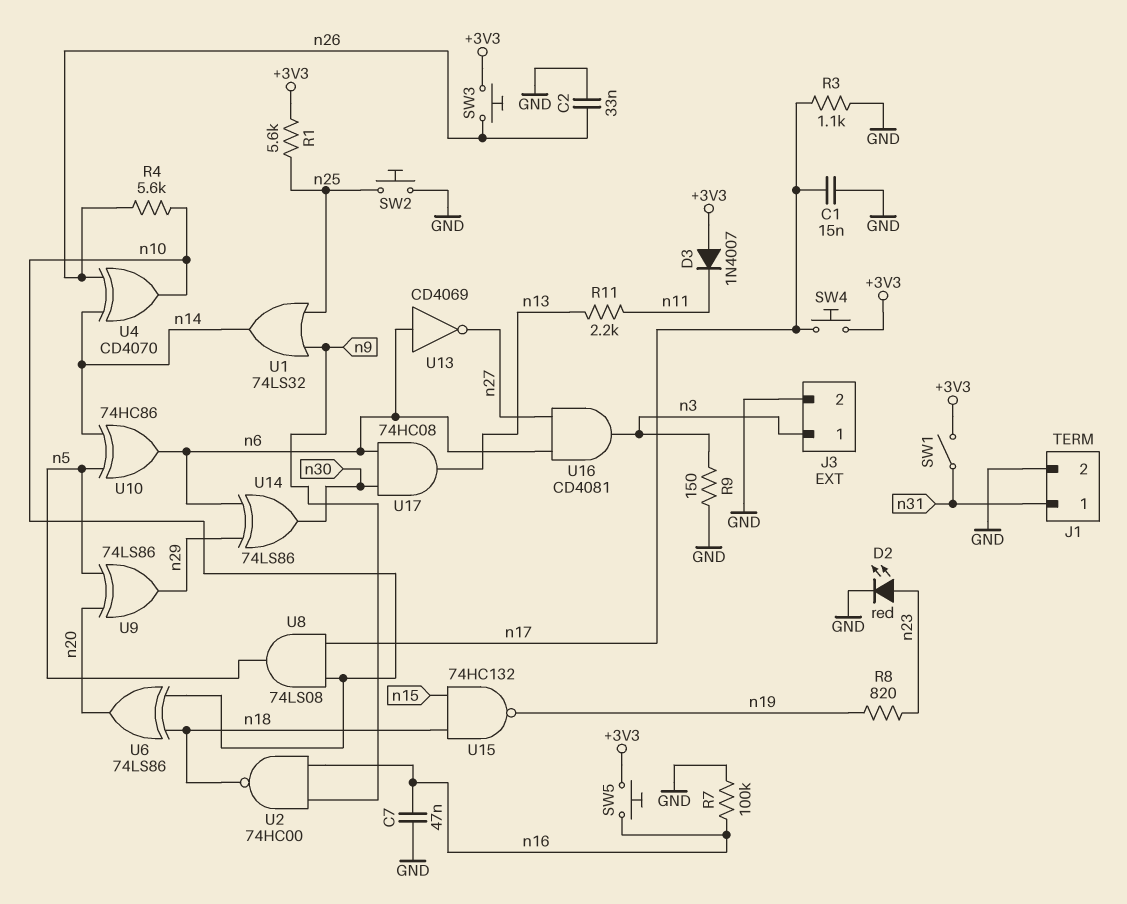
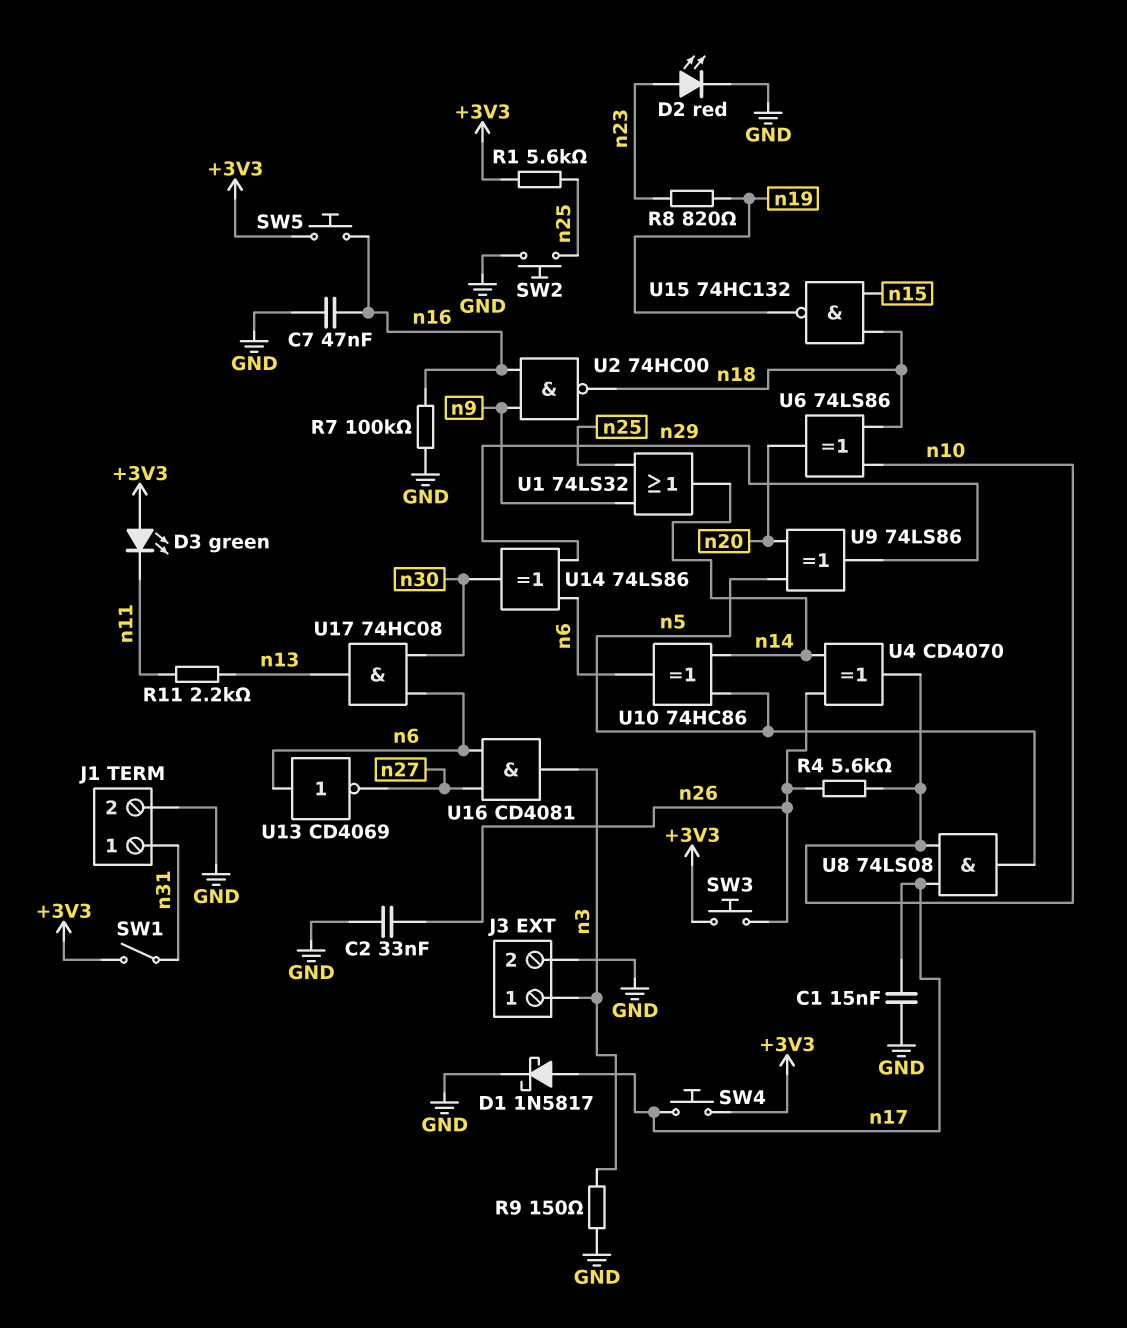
D1: none -> schottky 1N5817 (A n17, K GND)
D3: diode 1N4007 (A +3V3, K n11) -> LED green (A +3V3, K n11)
R3: 1.1k (GND, n17) -> none

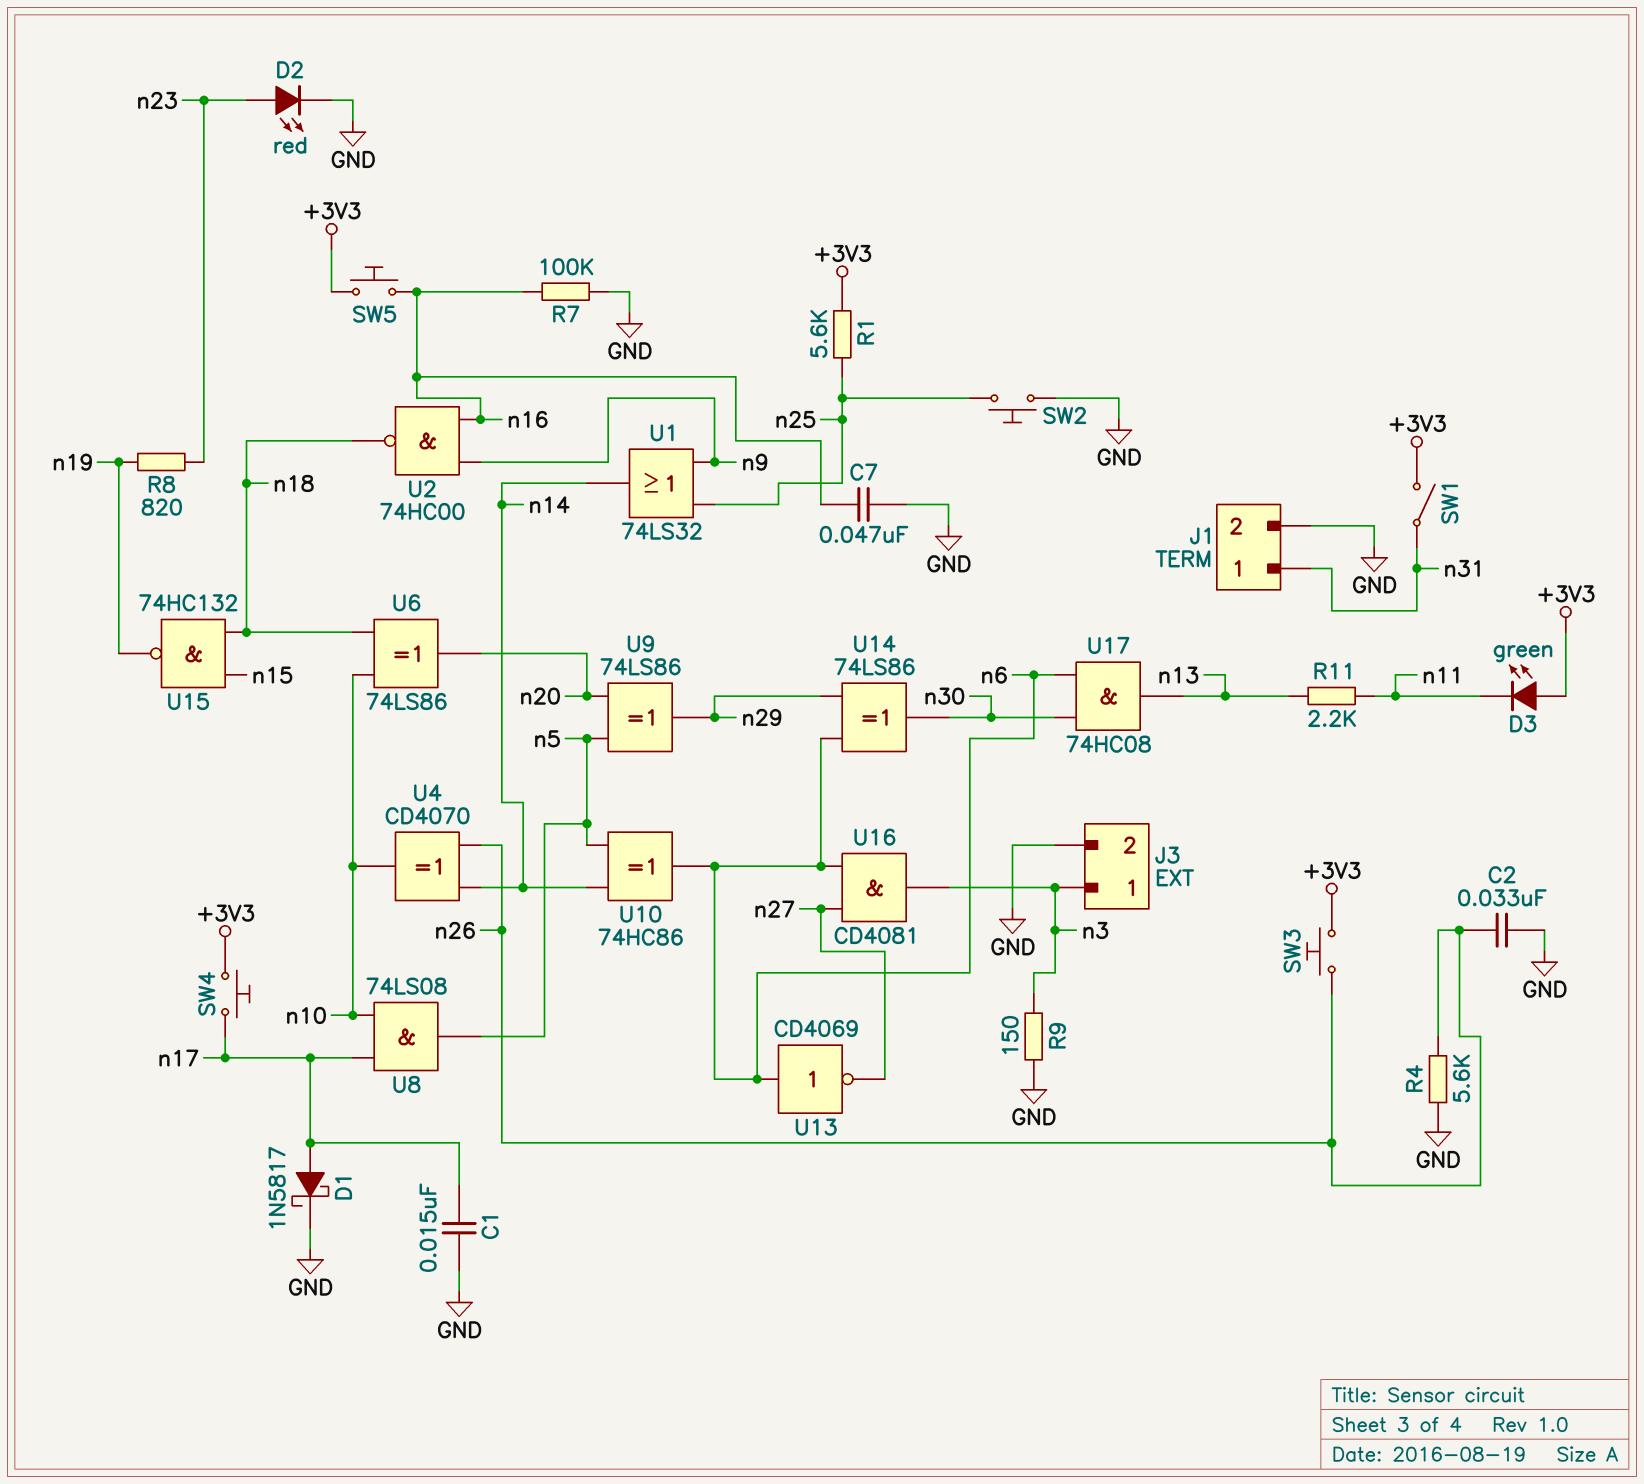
R4: 5.6k (n10, n26) -> 5.6k (GND, n26)

